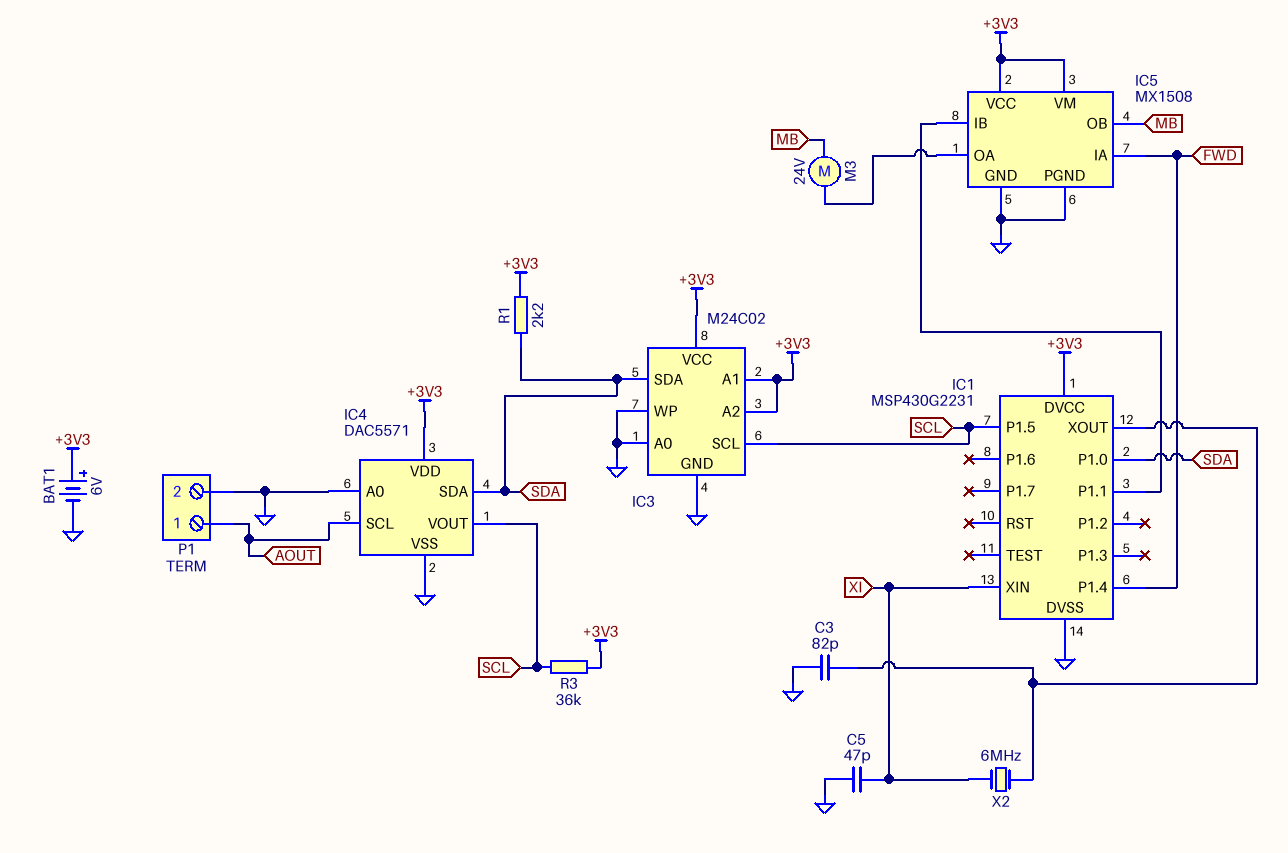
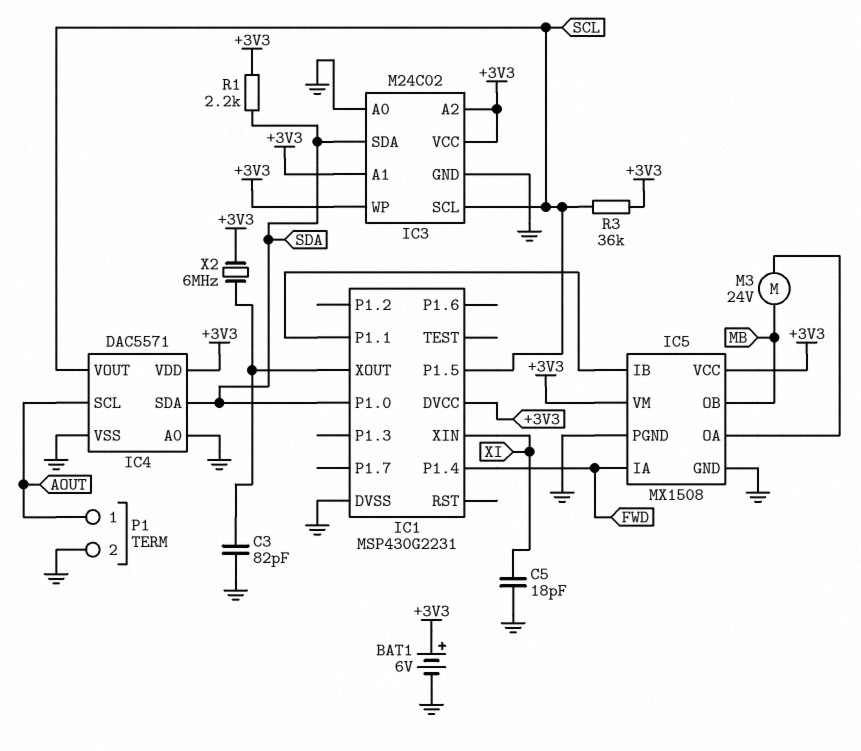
C5: 47pF (GND, XI) -> 18pF (GND, XI)
IC3 pin WP: GND -> +3V3
X2: 6MHz (IC1/XOUT, XI) -> 6MHz (+3V3, IC1/XOUT)

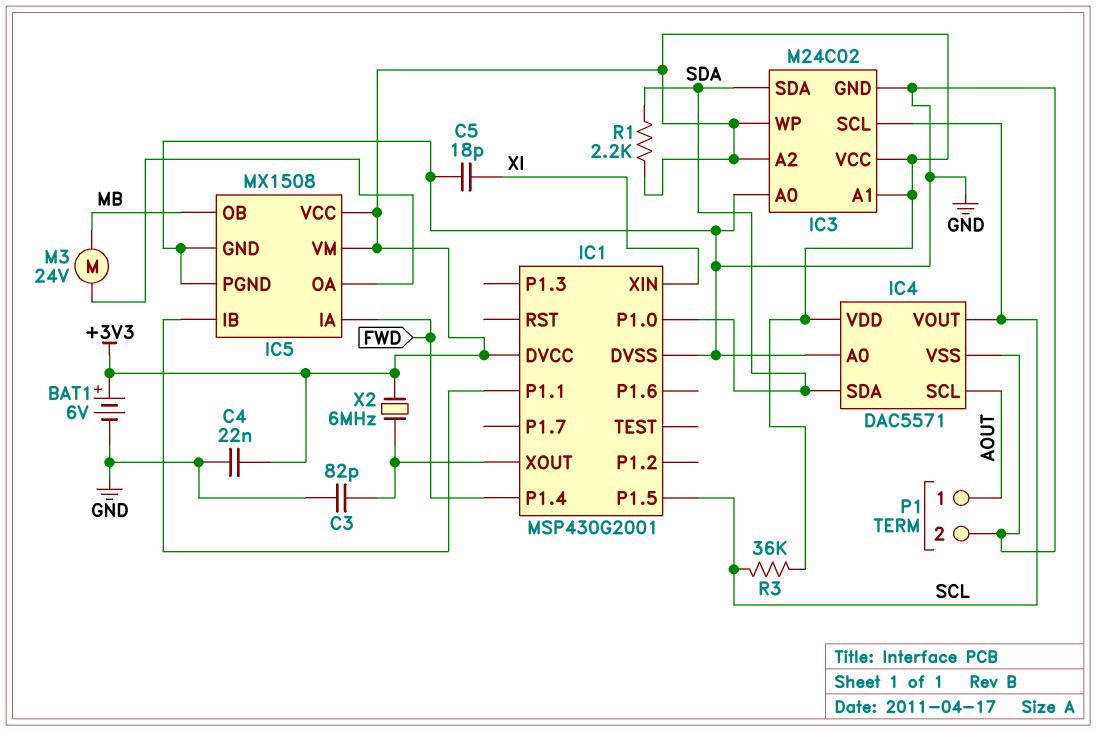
C4: none -> 22nF (+3V3, GND)
IC1: MSP430G2231 -> MSP430G2001

